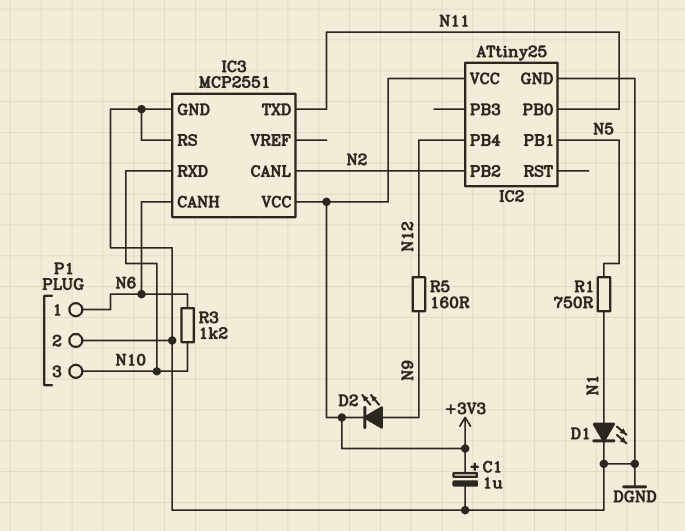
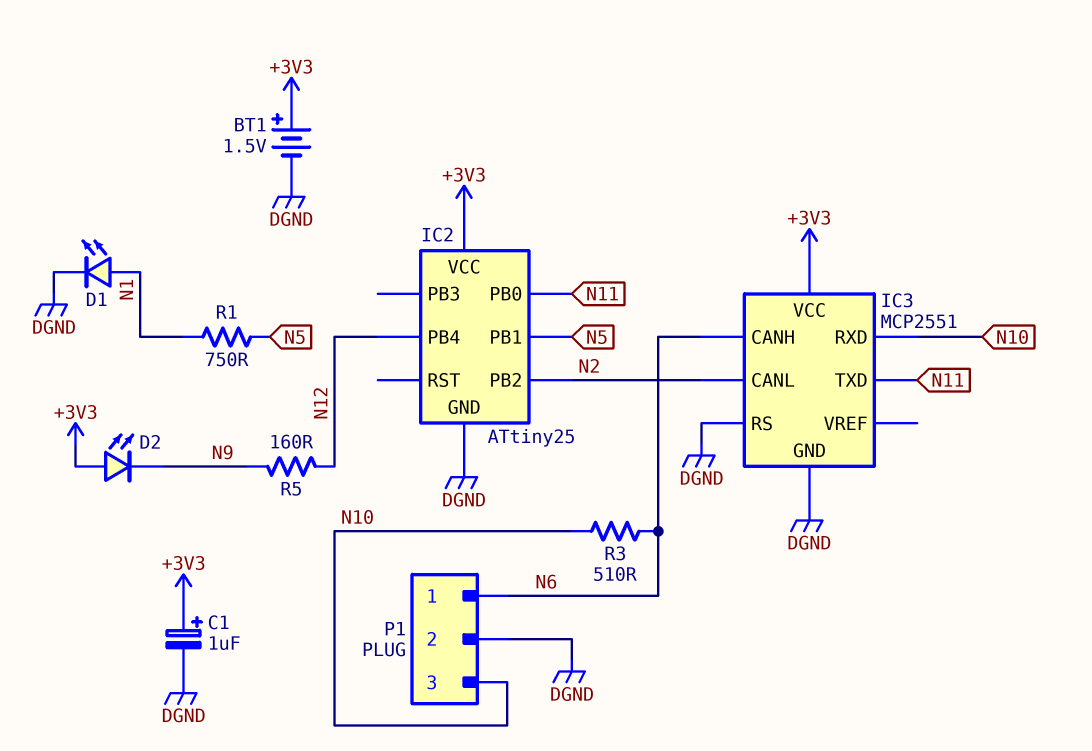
BT1: none -> 1.5V (plus +3V3, minus DGND)
D2: LED (A N9, K +3V3) -> LED (A +3V3, K N9)
R3: 1.2k (N6, N10) -> 510 (N6, N10)

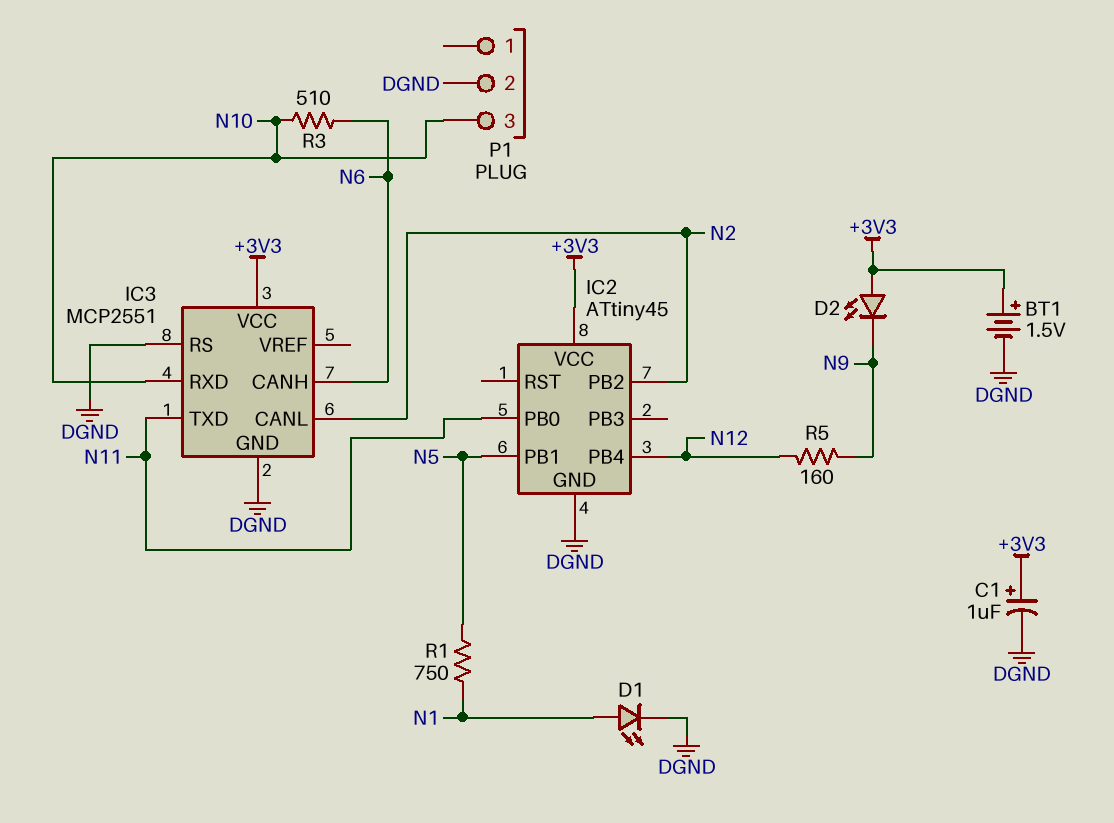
IC2: ATtiny25 -> ATtiny45
P1 pin 1: N6 -> none

